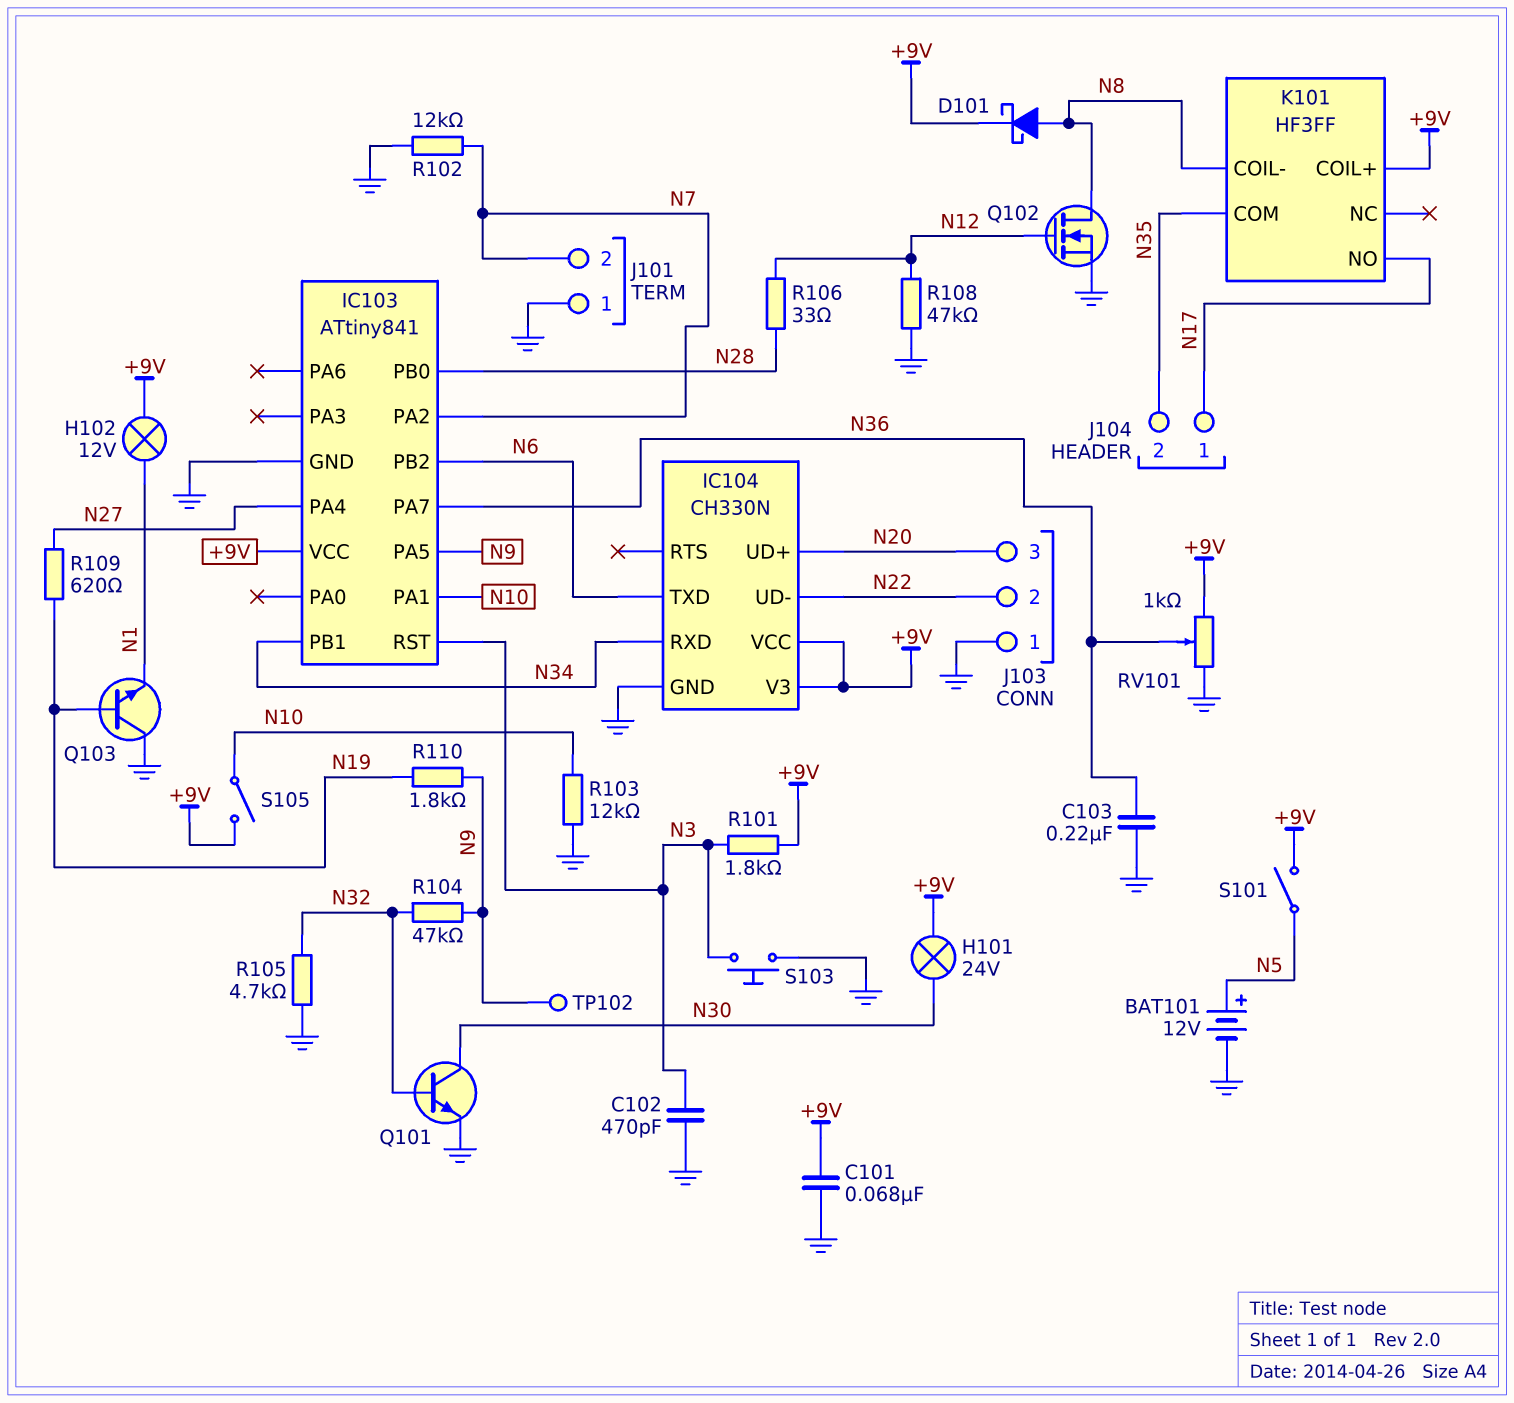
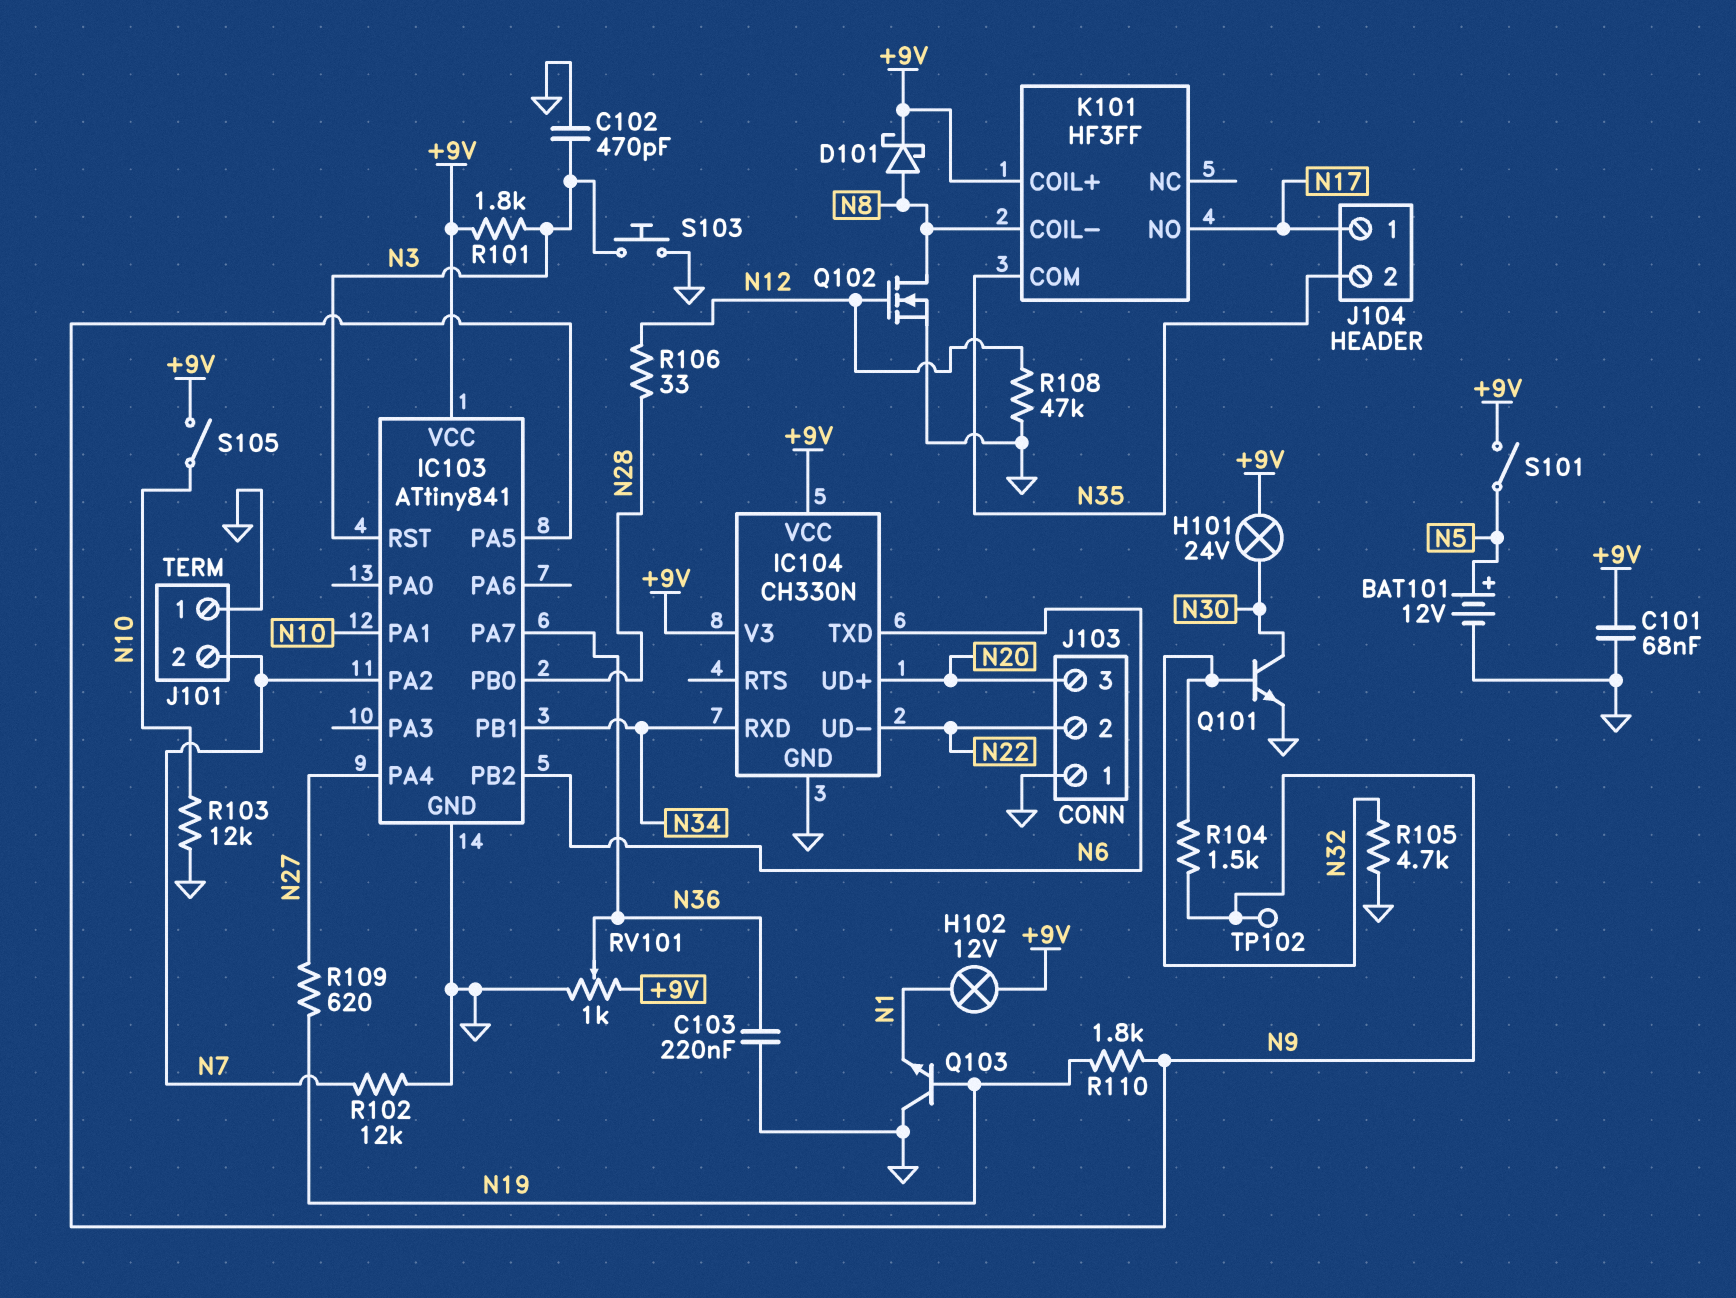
R104: 47k (N9, N32) -> 1.5k (N9, N32)

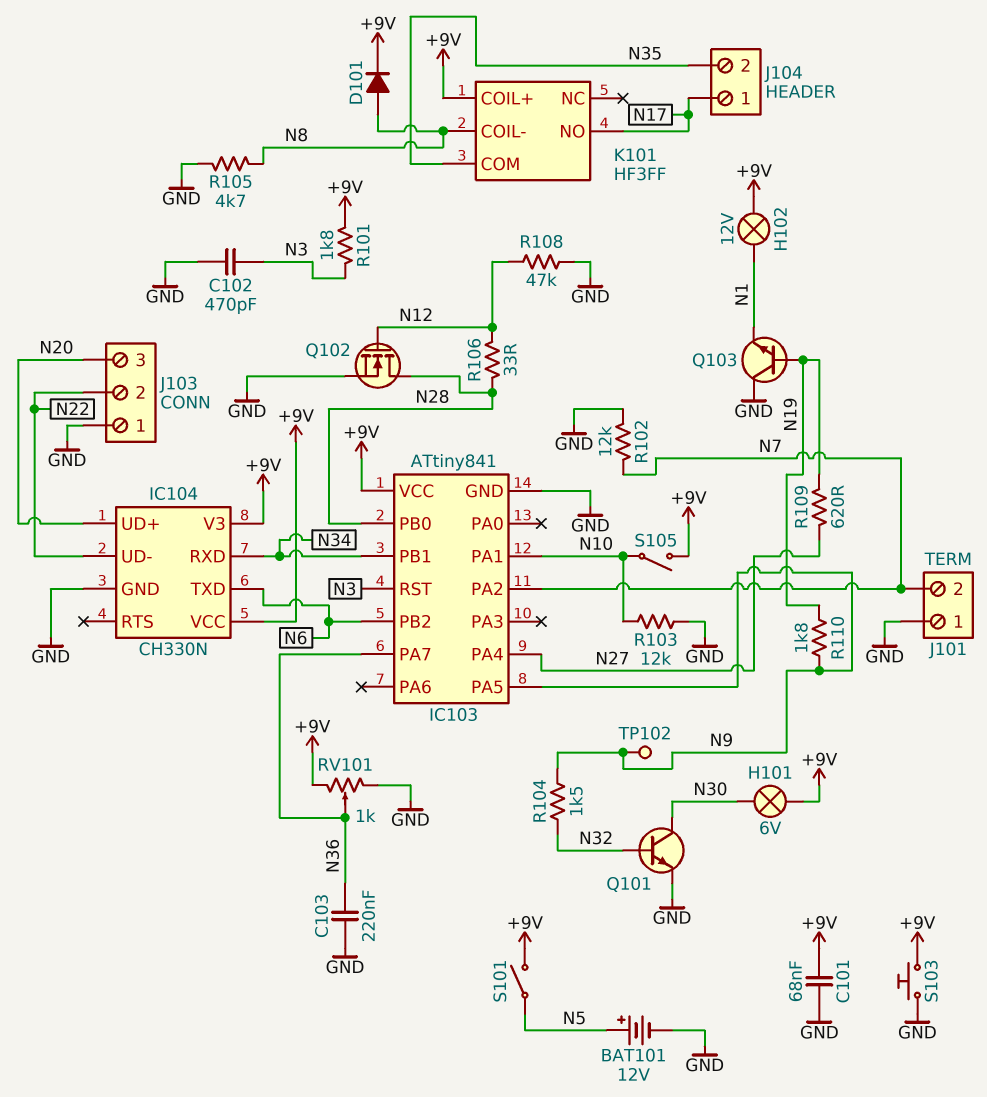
D101: schottky (A N8, K +9V) -> diode (A N8, K +9V)
H101: lamp 24V (+9V, N30) -> lamp 6V (+9V, N30)
Q102: NMOS (G N12, D N8, S GND) -> NMOS (G N12, D N28, S GND)
R105: 4.7k (GND, N32) -> 4.7k (GND, N8)
S103: button (GND, N3) -> button (+9V, GND)

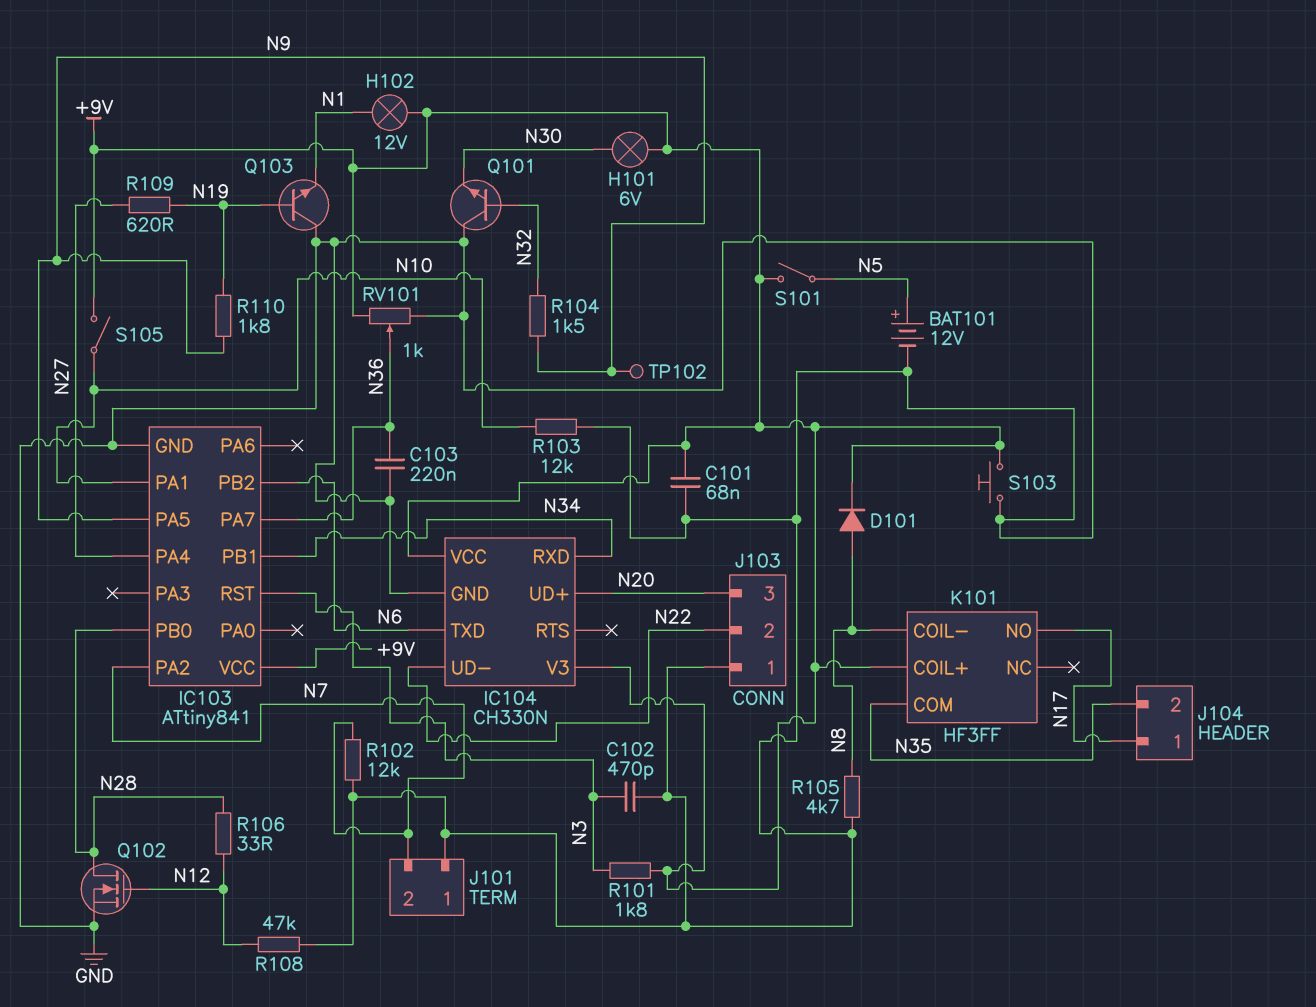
Q101: NPN (B N32, C N30, E GND) -> NPN (B N32, C GND, E N30)

